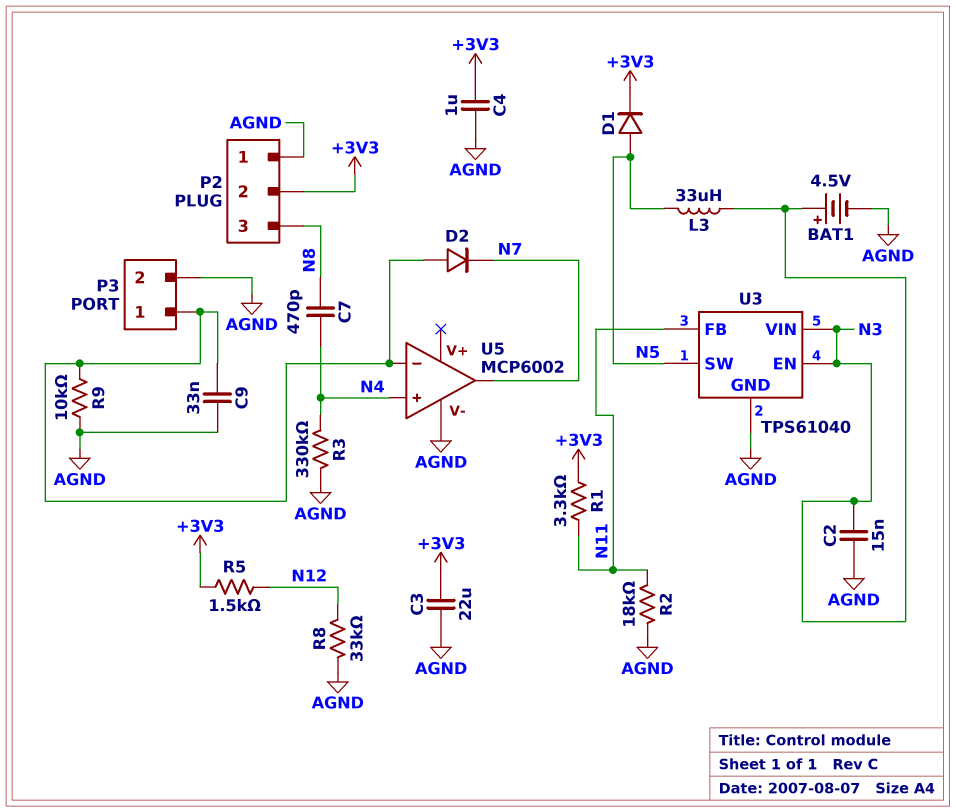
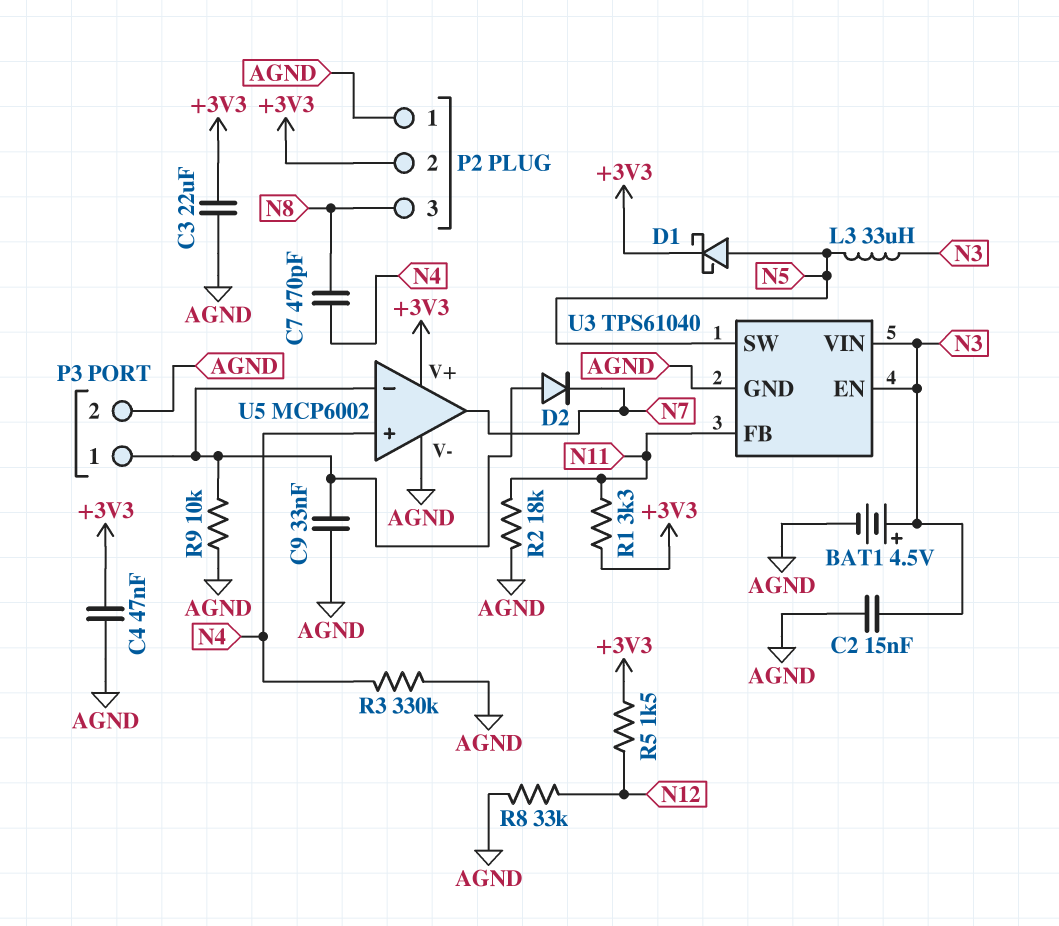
C4: 1uF (+3V3, AGND) -> 47nF (+3V3, AGND)
D1: diode (A N5, K +3V3) -> schottky (A N5, K +3V3)
U5 pin V+: none -> +3V3

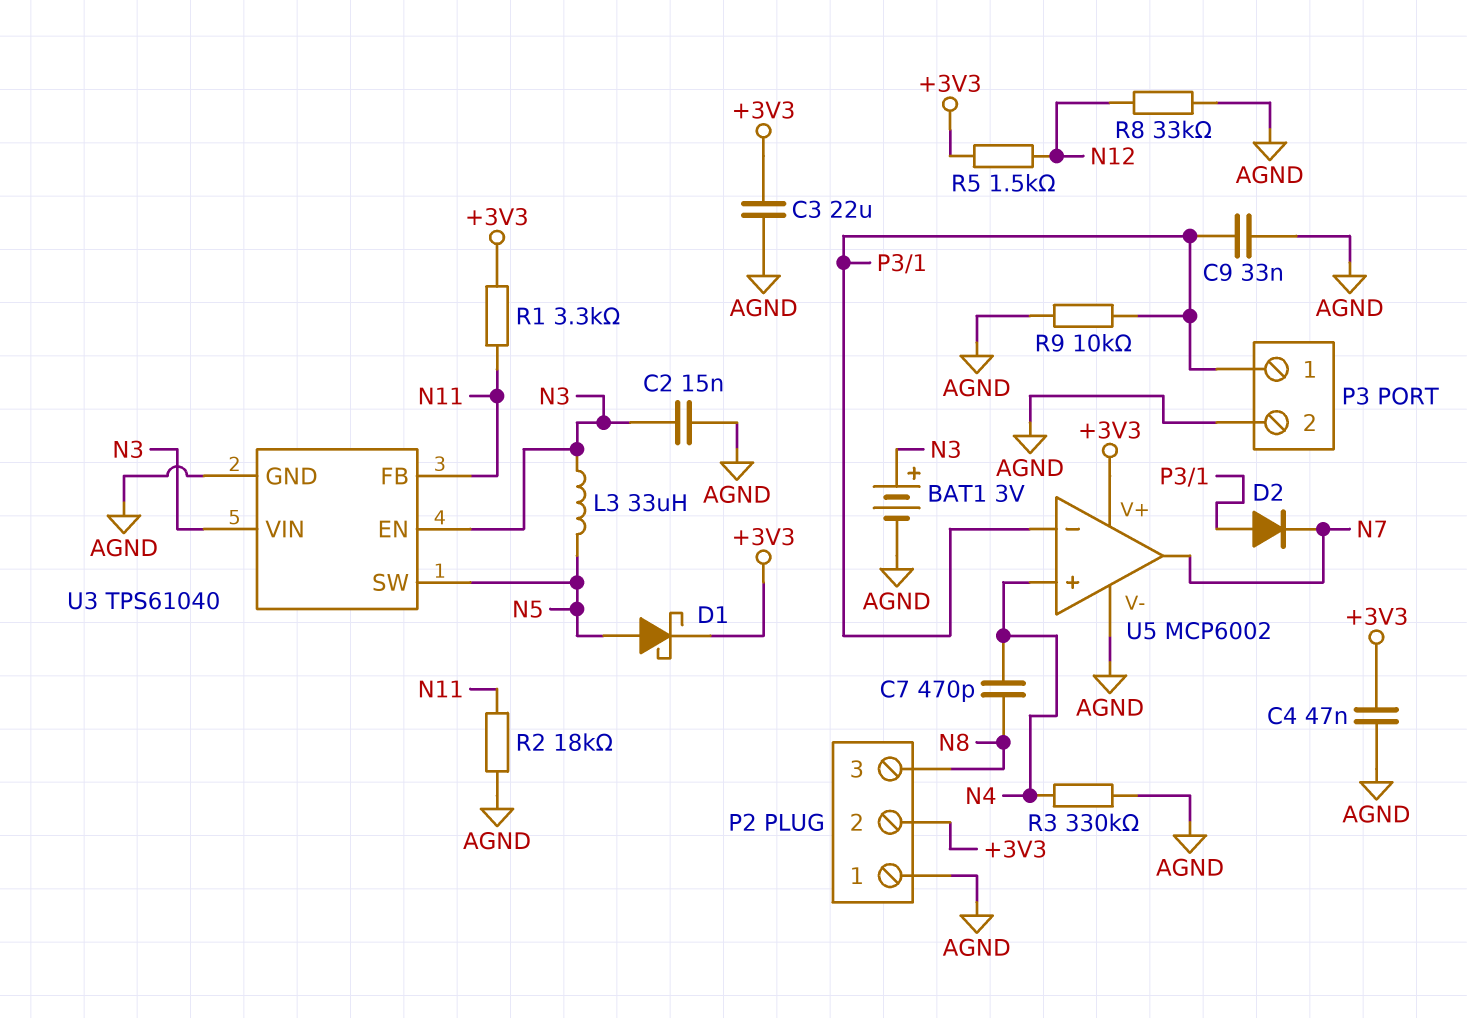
BAT1: 4.5V (plus N3, minus AGND) -> 3V (plus N3, minus AGND)

